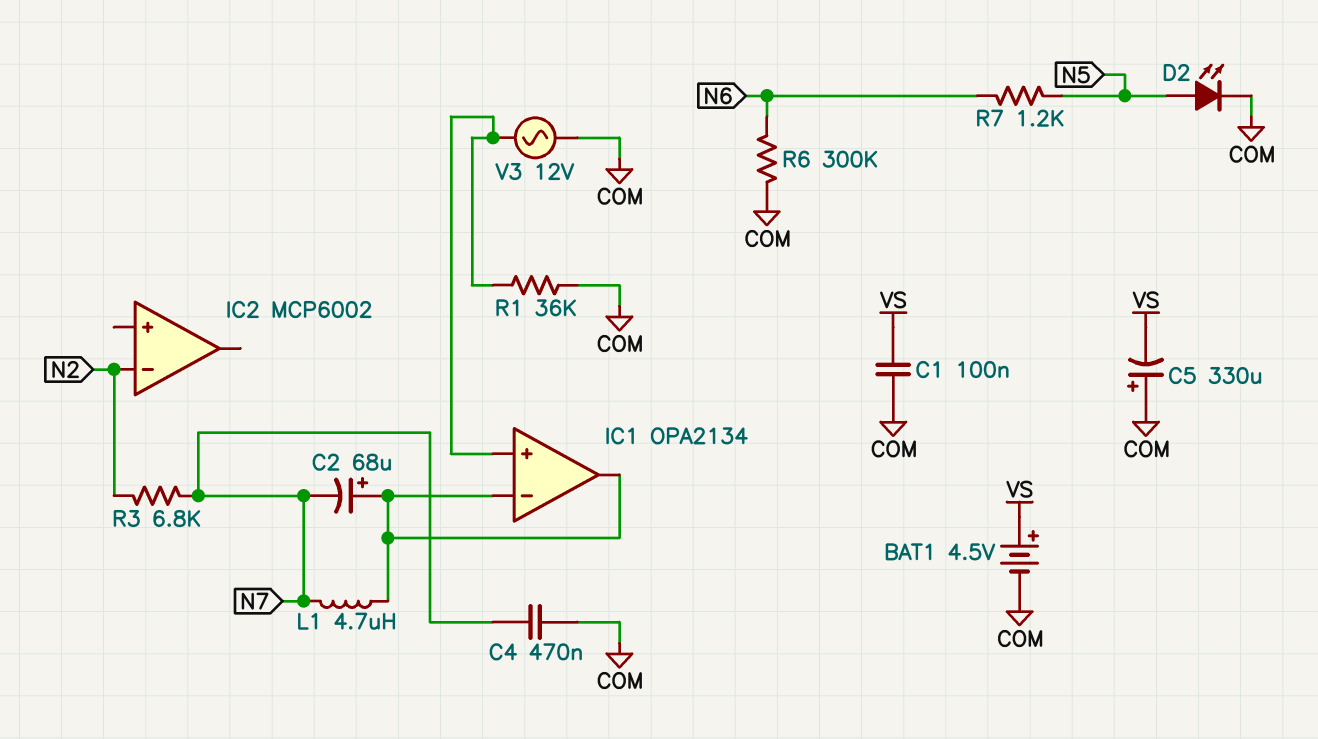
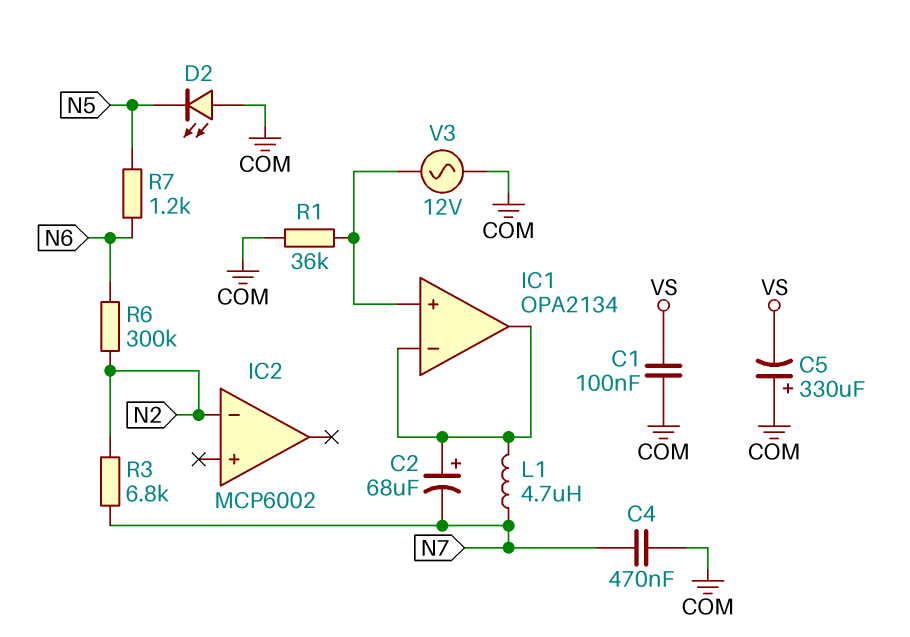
BAT1: 4.5V (plus VS, minus COM) -> none
D2: LED (A N5, K COM) -> LED (A COM, K N5)
R6: 300k (COM, N6) -> 300k (N2, N6)

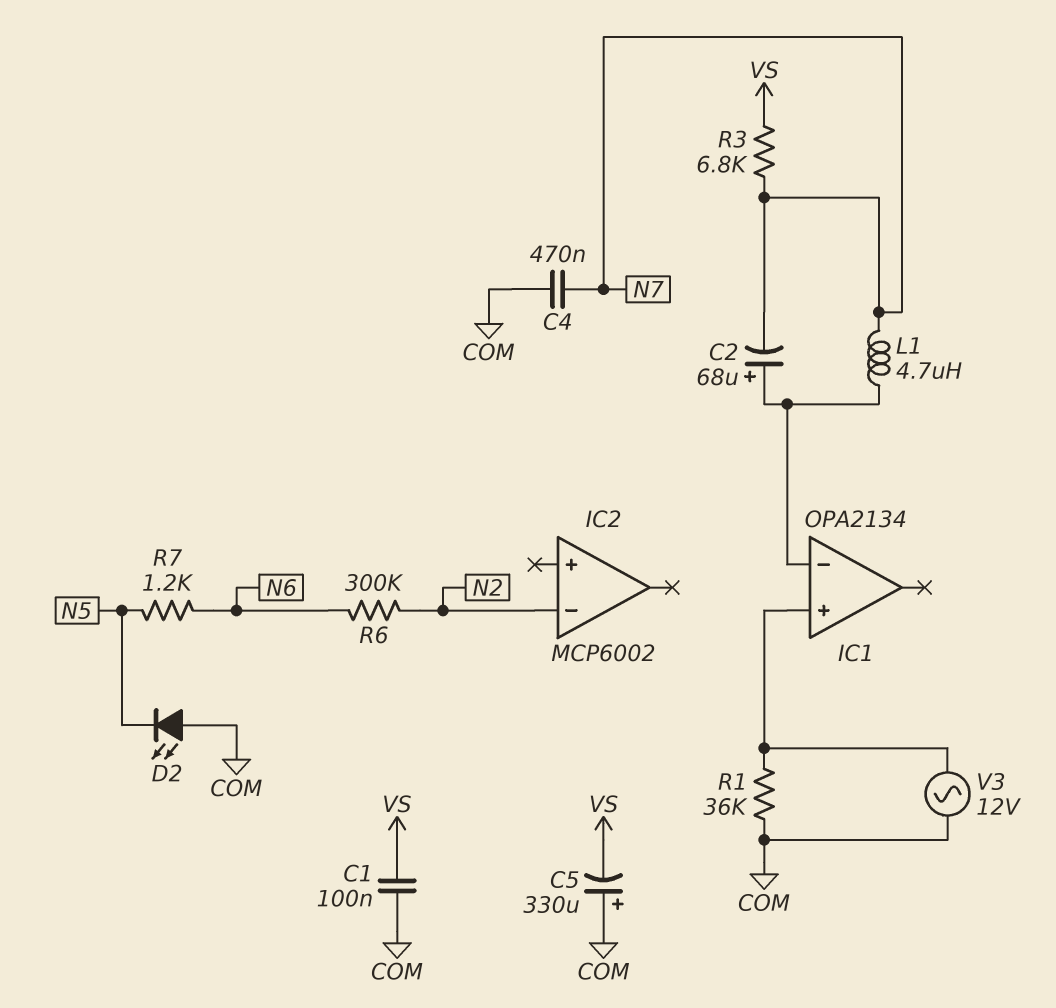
IC1 pin out: IC1/in- -> none
R3: 6.8k (N2, N7) -> 6.8k (N7, VS)

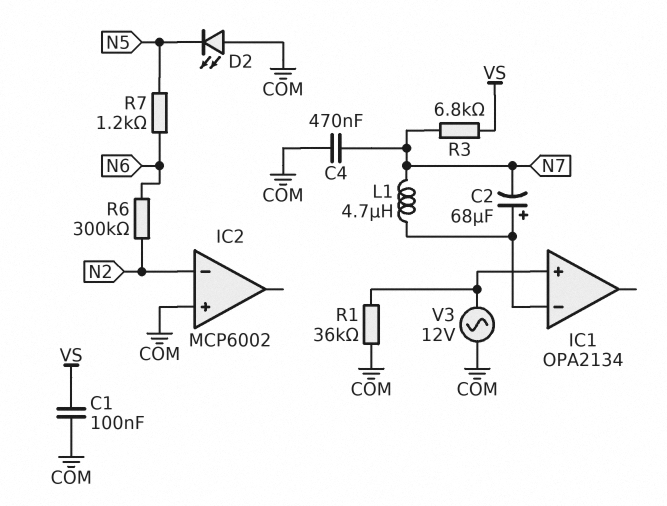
C5: 330uF (plus COM, minus VS) -> none
IC2 pin in+: none -> COM

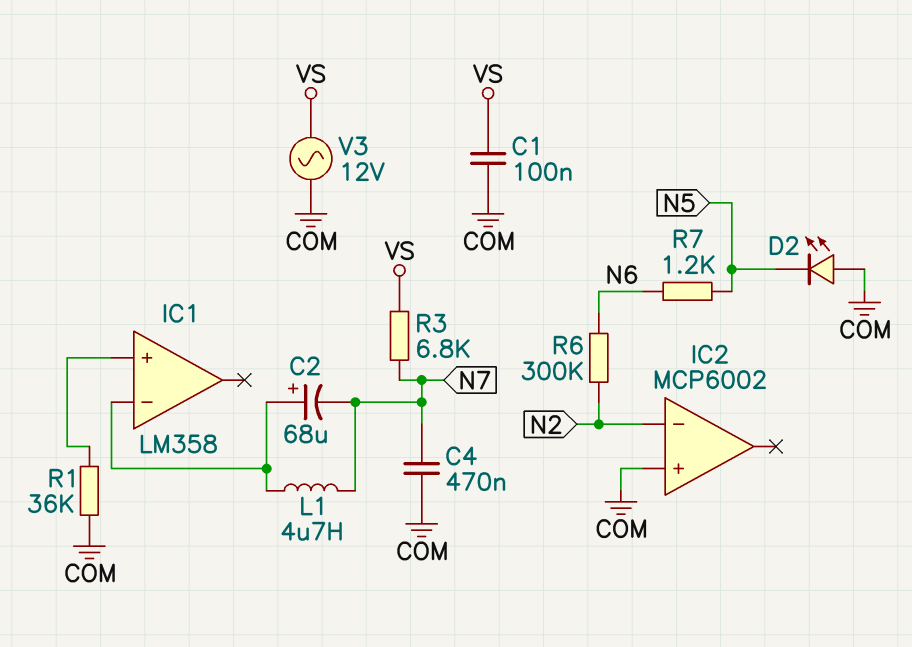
IC1: OPA2134 -> LM358
V3: AC 12V (COM, IC1/in+) -> AC 12V (COM, VS)

